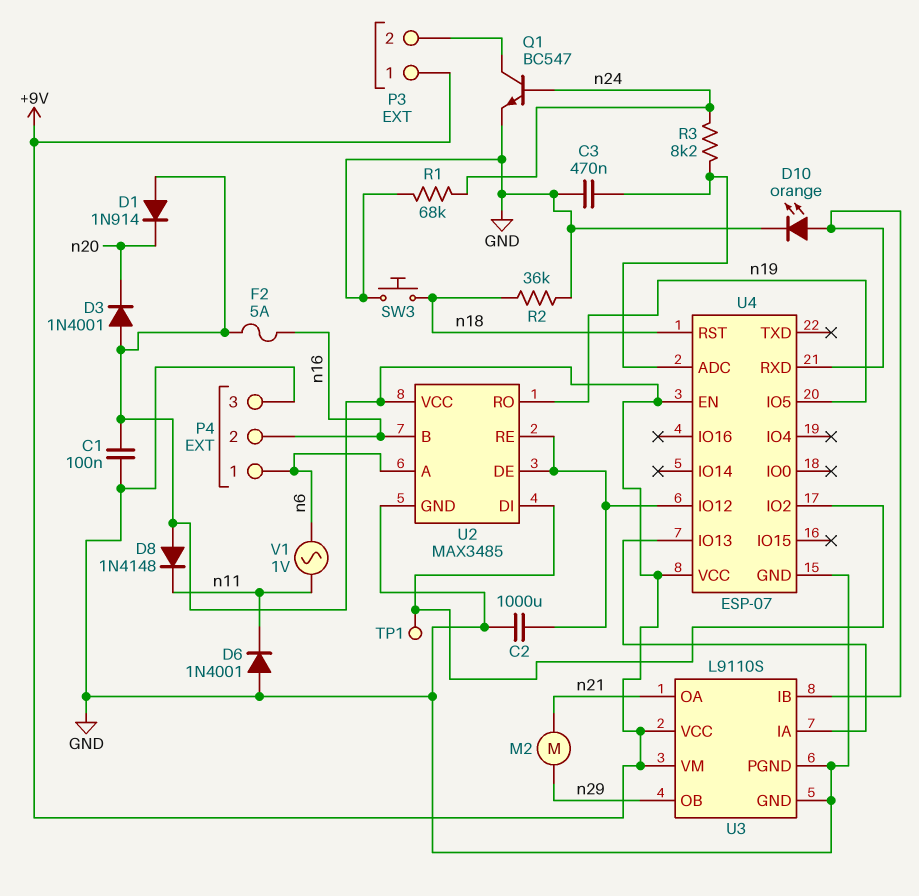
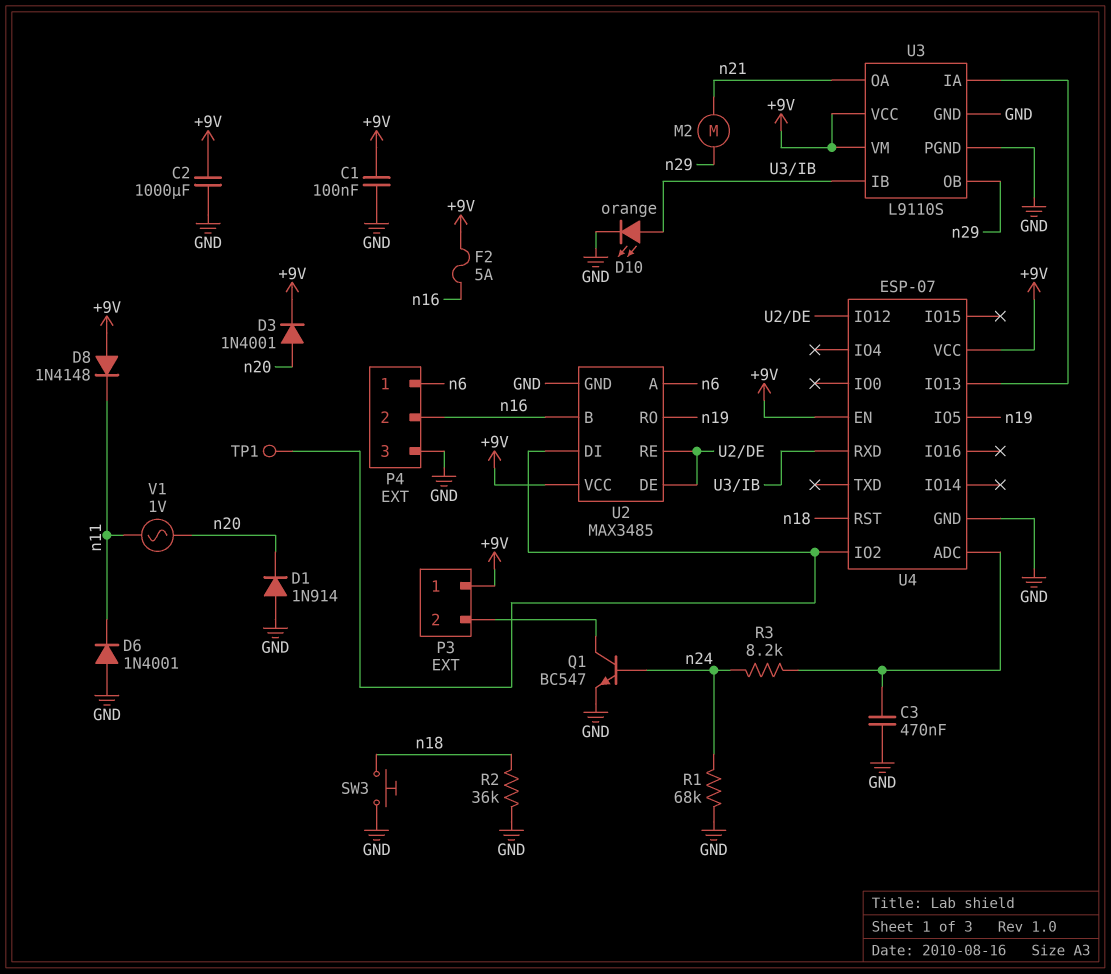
C2: 1000uF (GND, U2/DE) -> 1000uF (+9V, GND)
D1: diode 1N914 (A +9V, K n20) -> diode 1N914 (A GND, K n20)
D3: diode 1N4001 (A +9V, K n20) -> diode 1N4001 (A n20, K +9V)
V1: AC 1V (n6, n11) -> AC 1V (n11, n20)

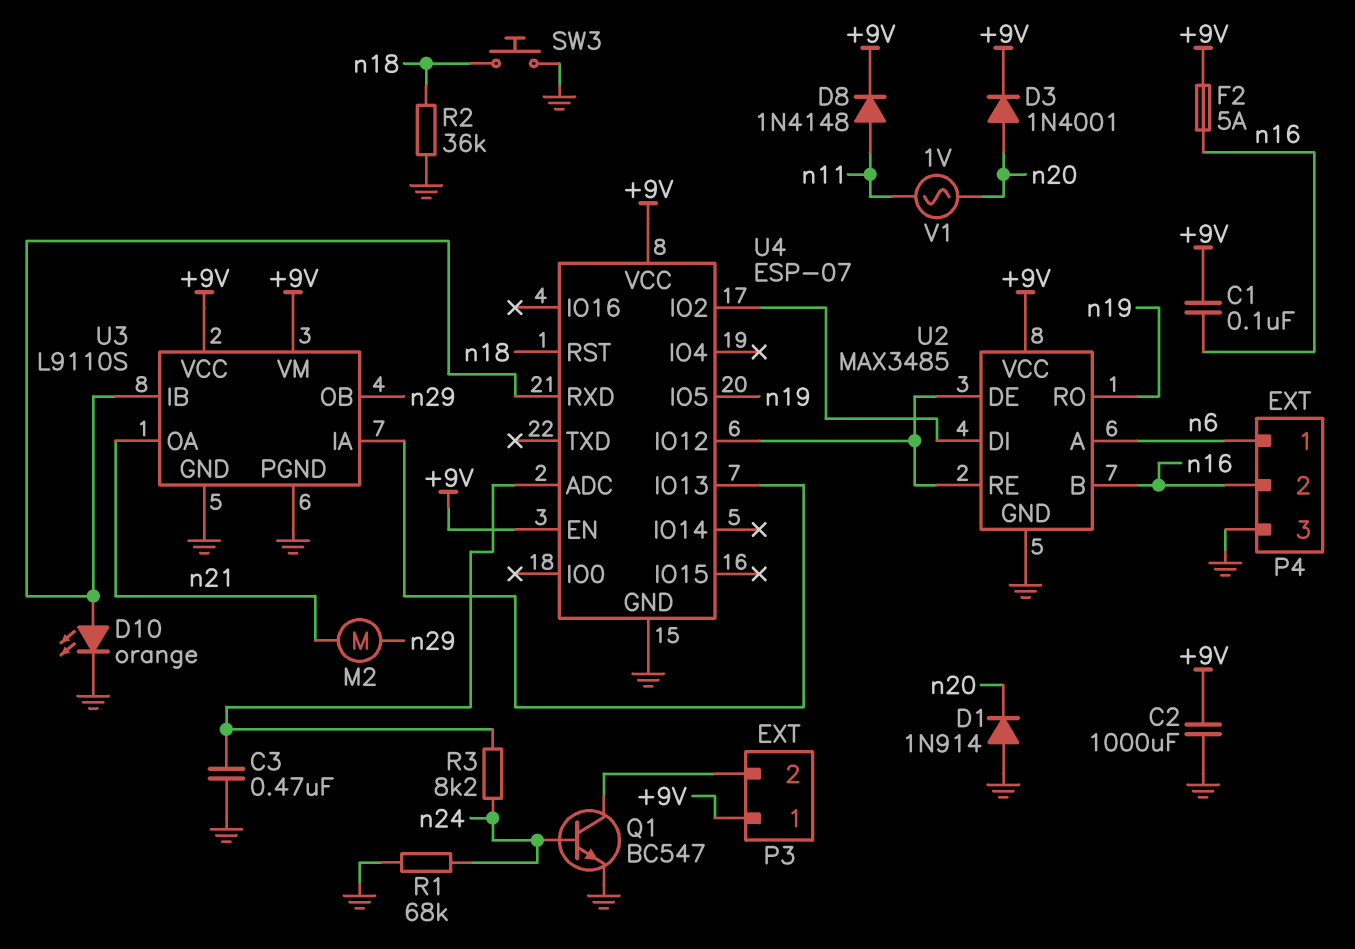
C1: 100nF (+9V, GND) -> 100nF (+9V, n16)
D6: diode 1N4001 (A GND, K n11) -> none
D8: diode 1N4148 (A +9V, K n11) -> diode 1N4148 (A n11, K +9V)
TP1: test point (U2/DI) -> none

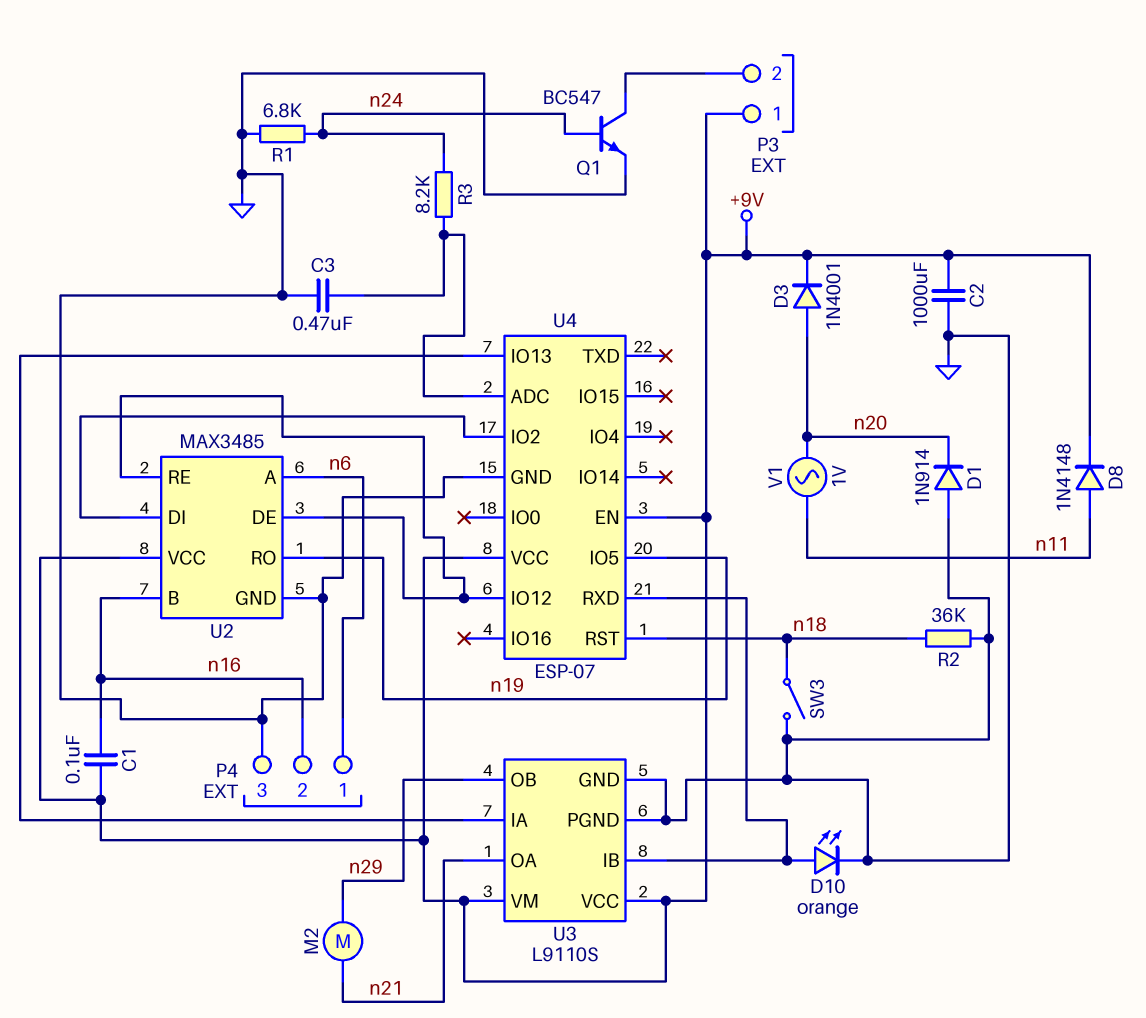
F2: 5A (+9V, n16) -> none
R1: 68k (GND, n24) -> 6.8k (GND, n24)
SW3: button (GND, n18) -> switch (GND, n18)

